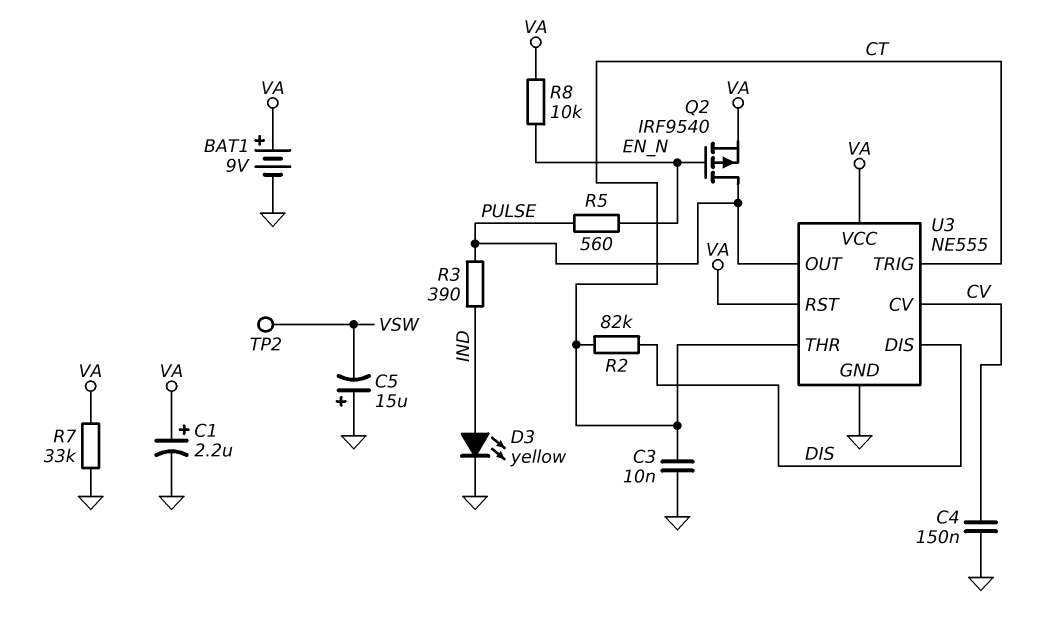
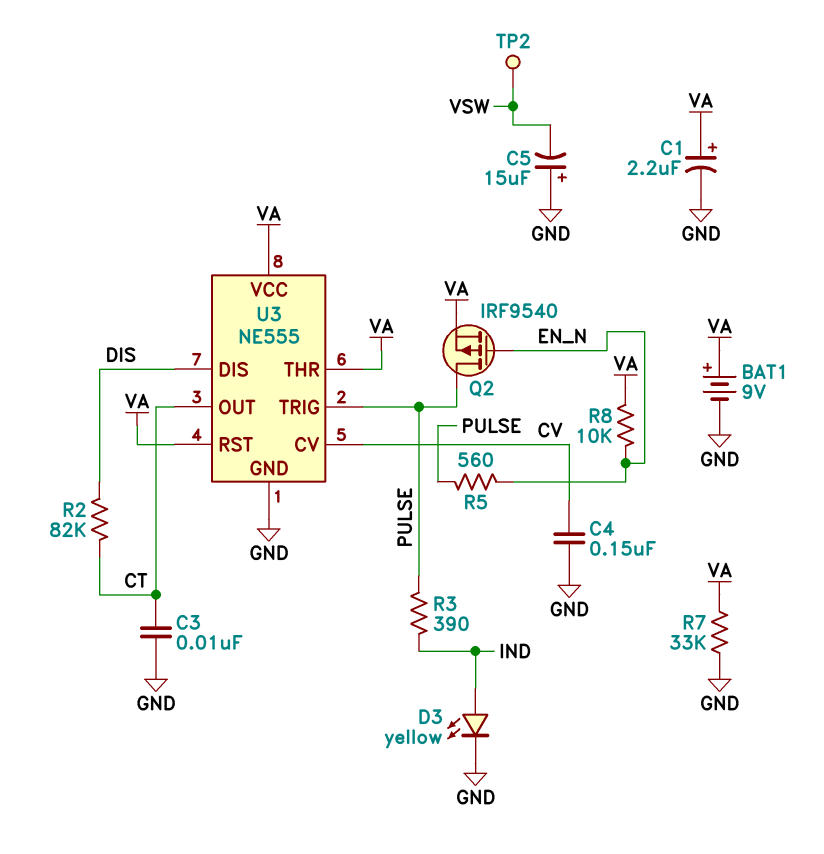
U3 pin OUT: PULSE -> CT
U3 pin THR: CT -> VA
U3 pin TRIG: CT -> PULSE

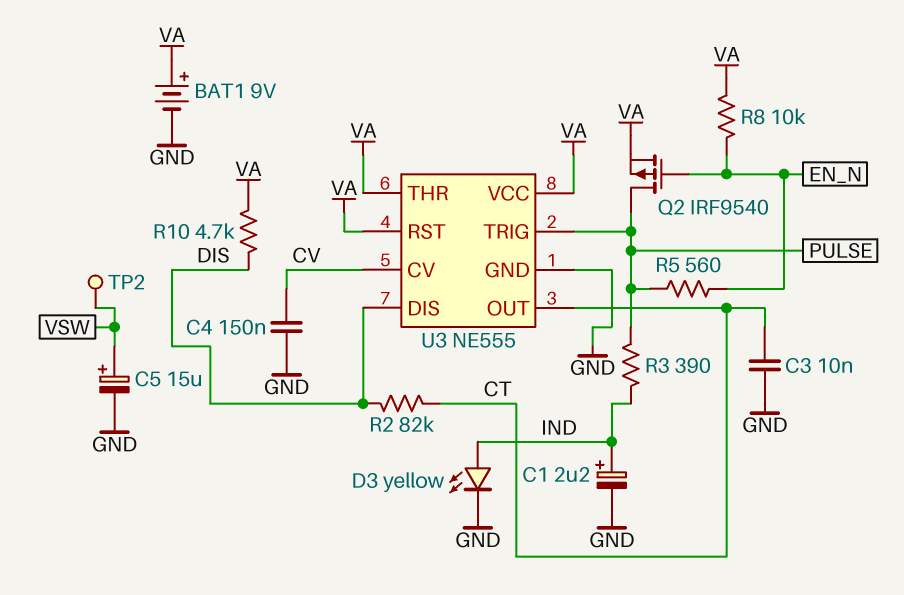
C1: 2.2uF (plus VA, minus GND) -> 2.2uF (plus IND, minus GND)
C5: 15uF (plus GND, minus VSW) -> 15uF (plus VSW, minus GND)
R7: 33k (GND, VA) -> none
R10: none -> 4.7k (DIS, VA)

